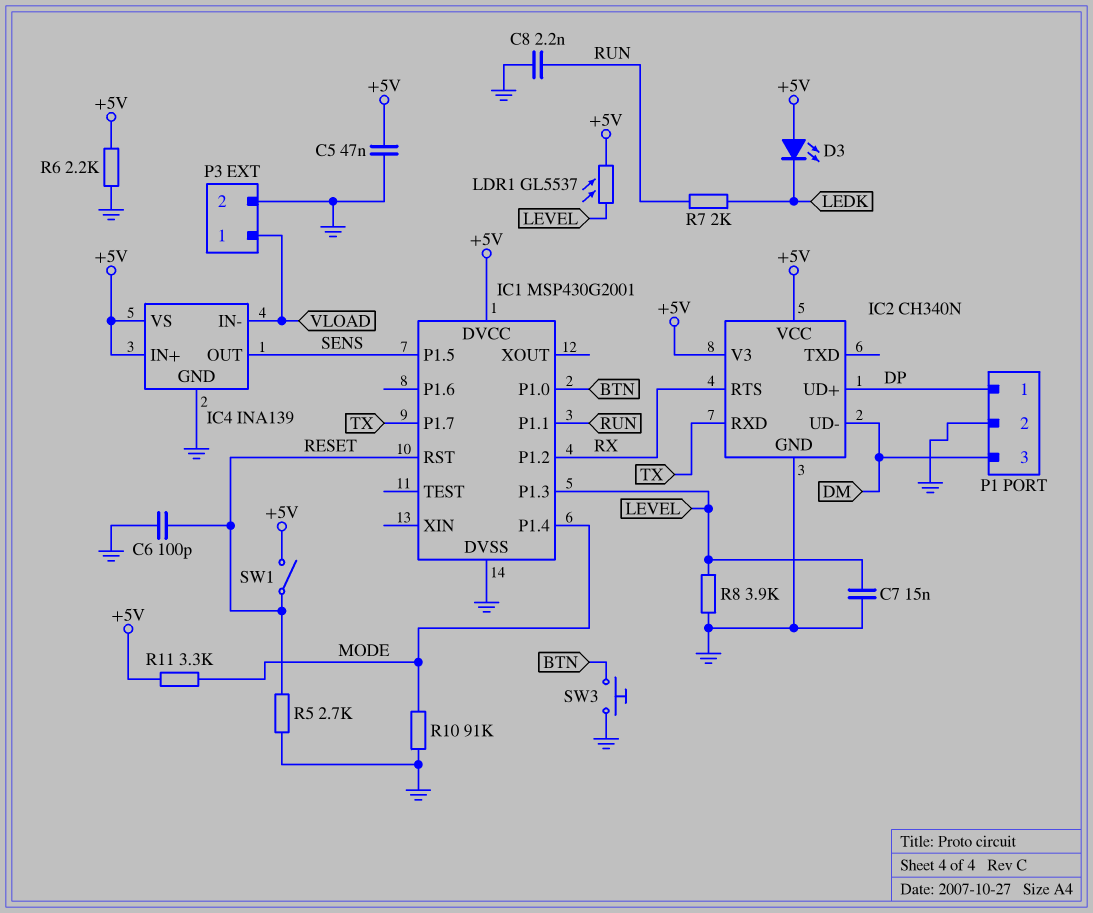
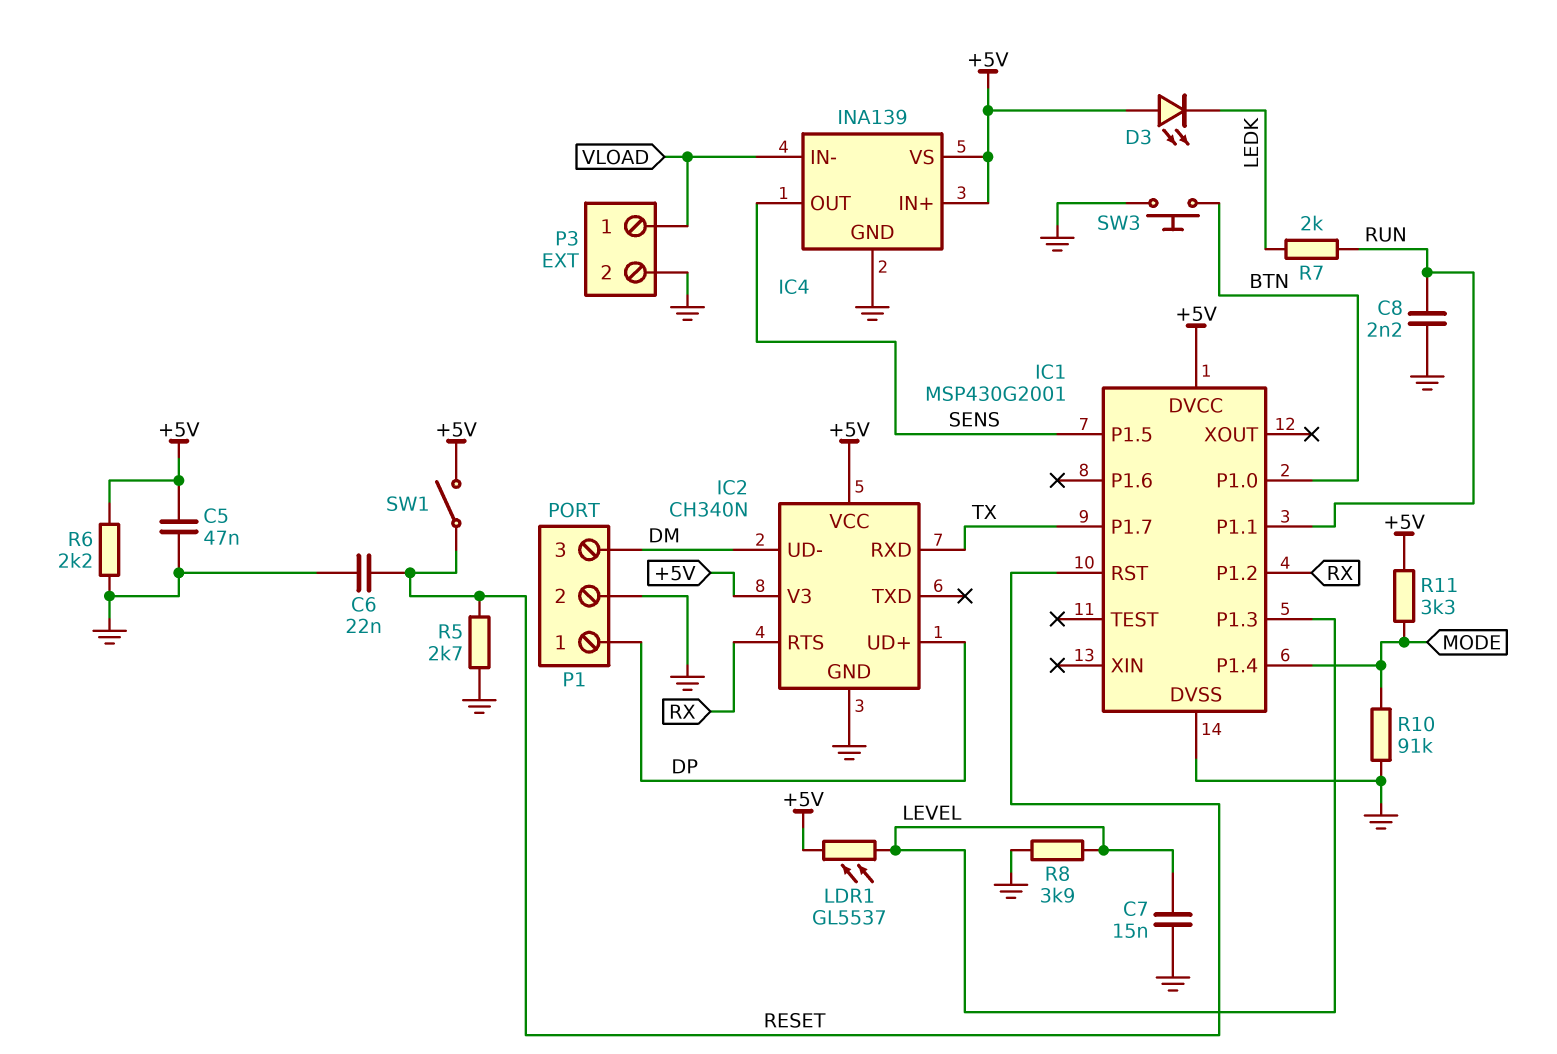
C6: 100pF (GND, RESET) -> 22nF (GND, RESET)

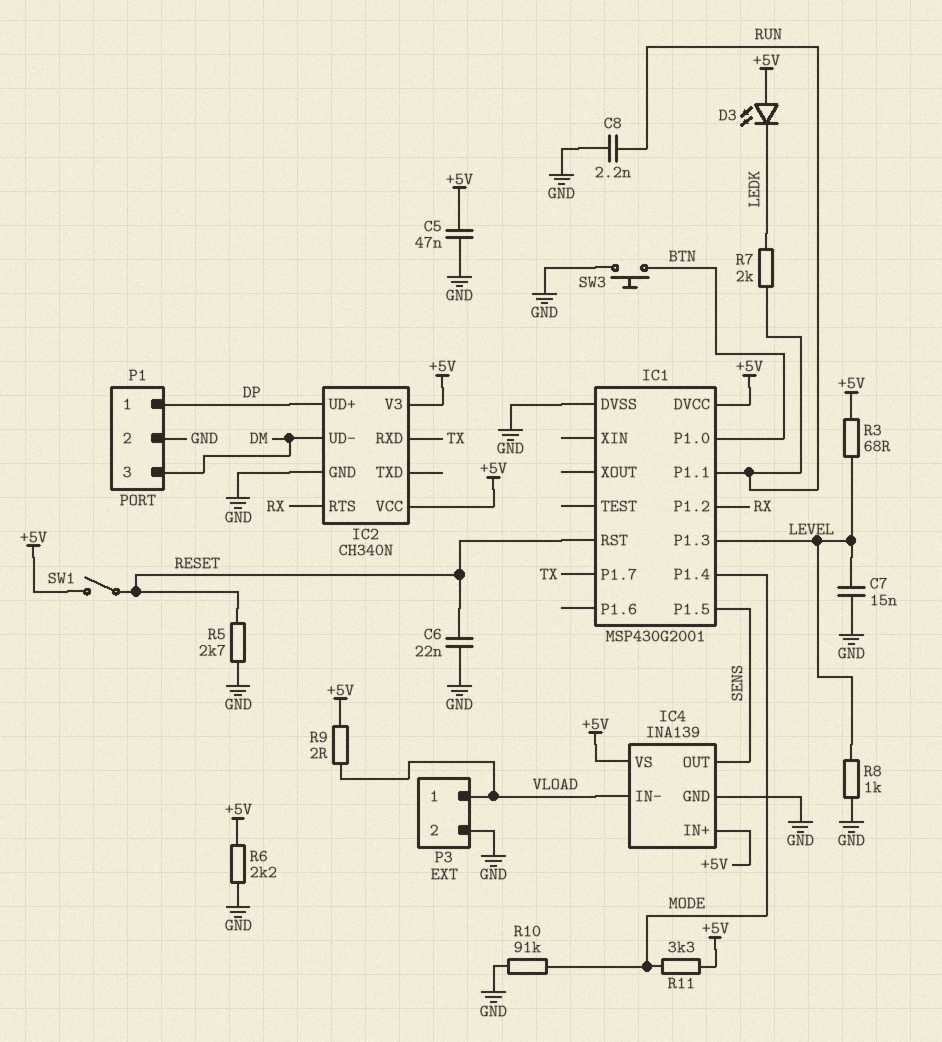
LDR1: GL5537 (+5V, LEVEL) -> none
R3: none -> 68 (+5V, LEVEL)
R8: 3.9k (GND, LEVEL) -> 1k (GND, LEVEL)
R9: none -> 2 (+5V, VLOAD)

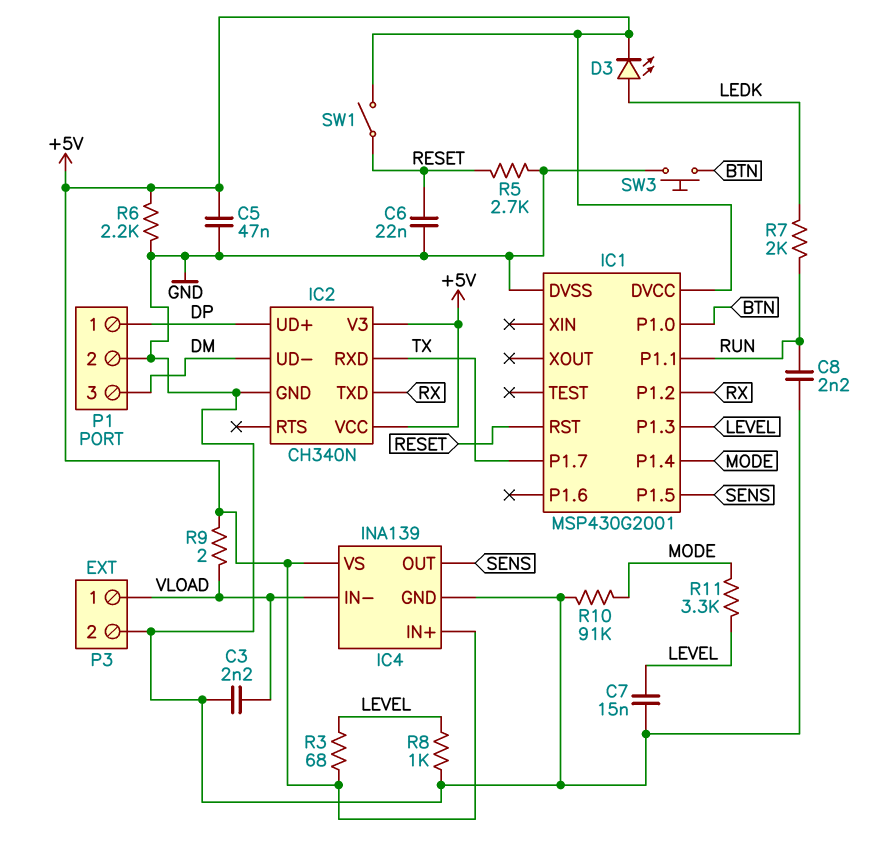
C3: none -> 2.2nF (GND, VLOAD)
D3: LED (A +5V, K LEDK) -> LED (A LEDK, K +5V)
IC2 pin RTS: RX -> none
IC2 pin TXD: none -> RX
R11: 3.3k (+5V, MODE) -> 3.3k (LEVEL, MODE)

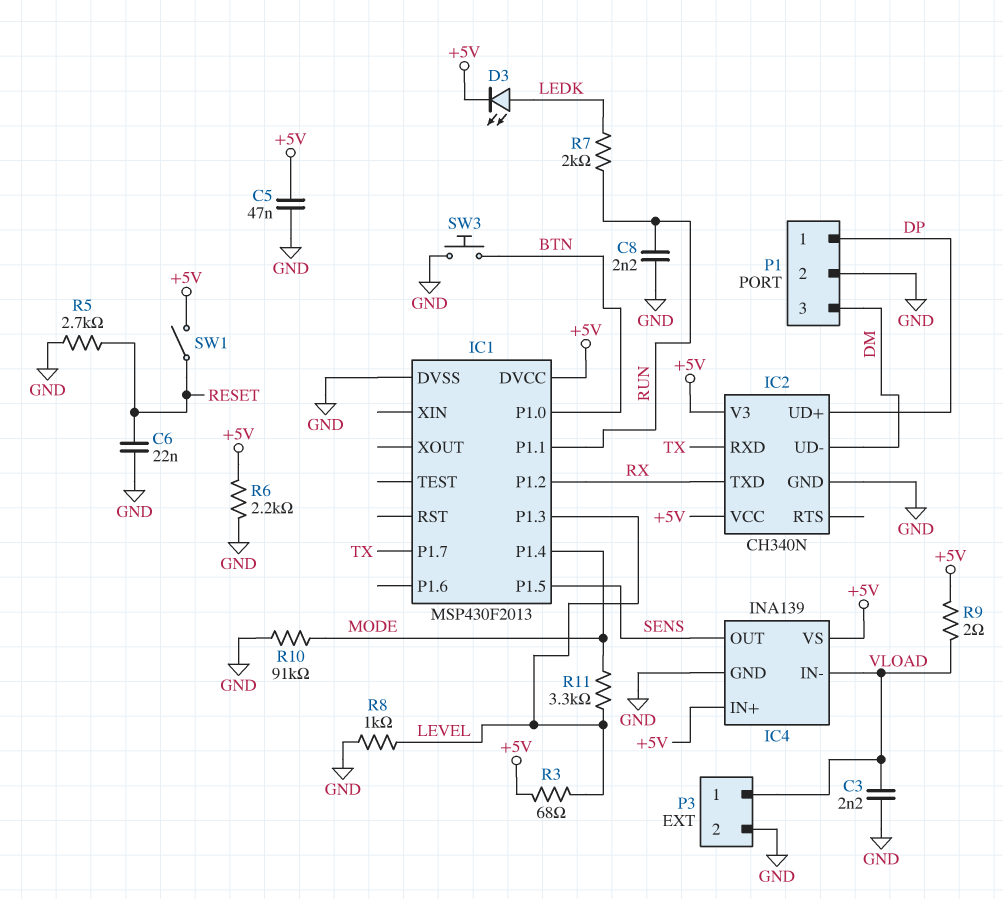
C7: 15nF (GND, LEVEL) -> none
IC1: MSP430G2001 -> MSP430F2013
IC1 pin RST: RESET -> none

